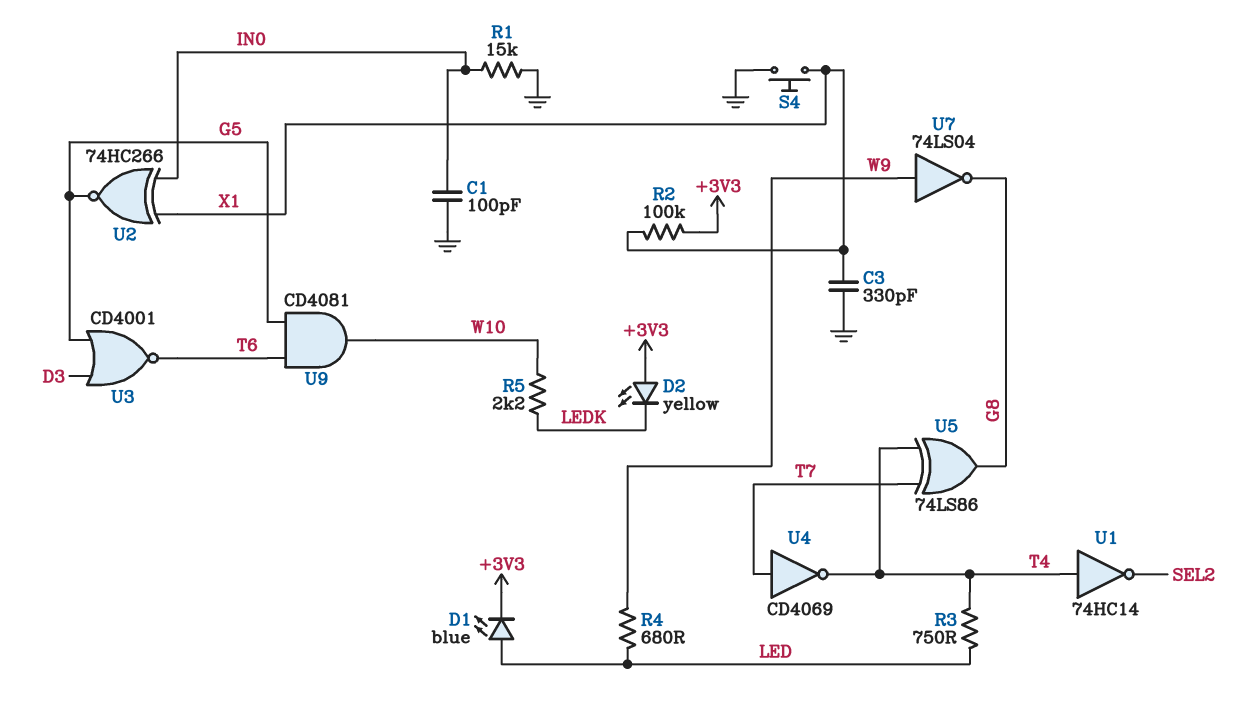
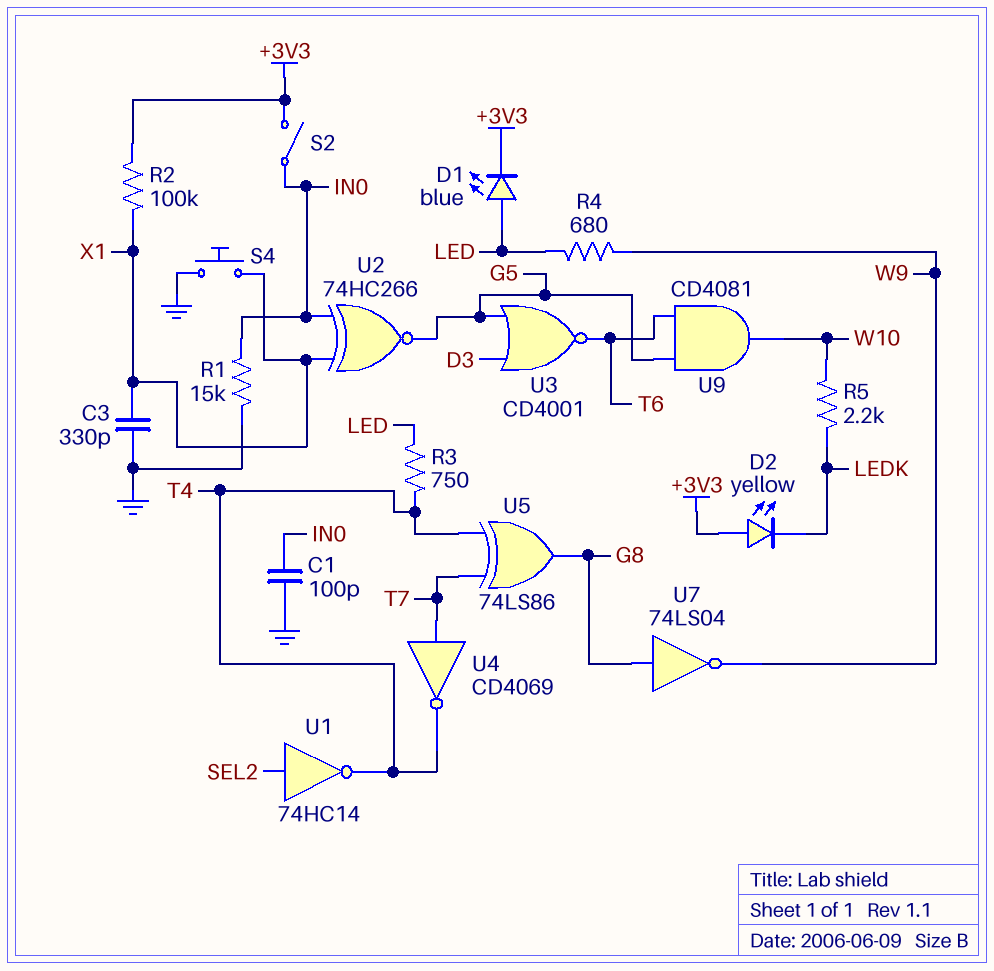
S2: none -> switch (+3V3, IN0)
U1: NOT 74HC14 (in T4, out SEL2) -> NOT 74HC14 (in SEL2, out T4)
U7: NOT 74LS04 (in W9, out G8) -> NOT 74LS04 (in G8, out W9)

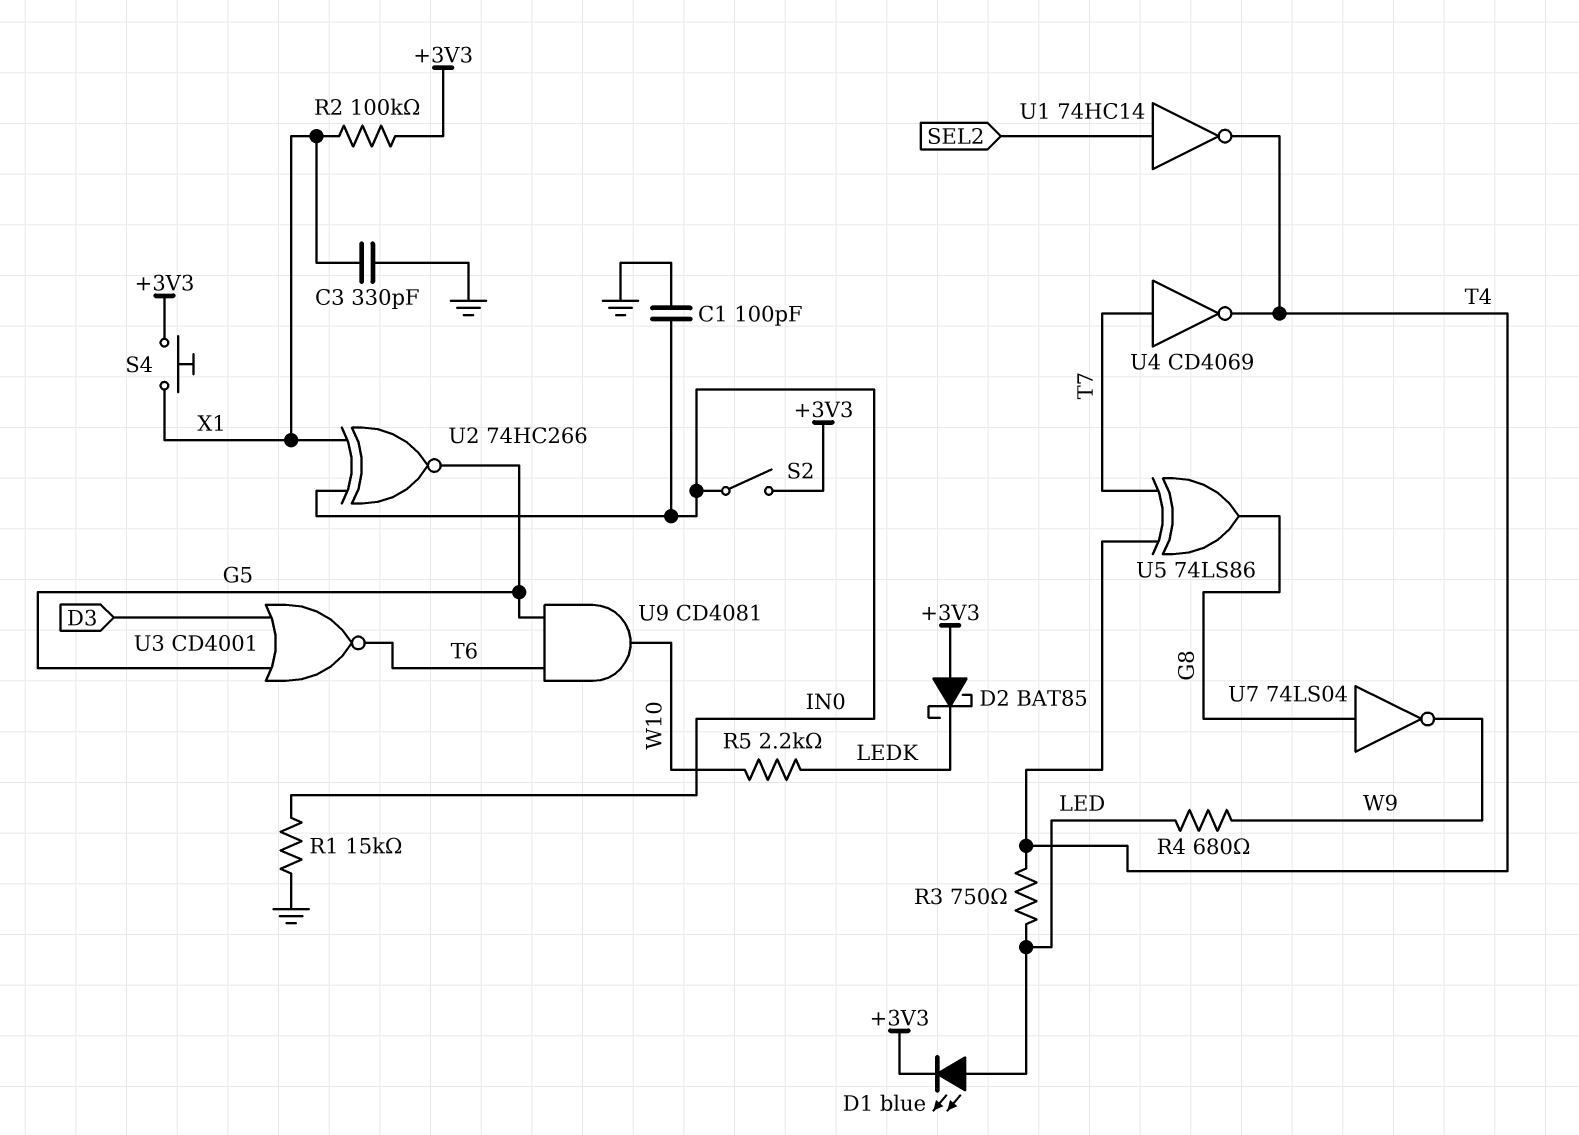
D2: LED yellow (A +3V3, K LEDK) -> schottky BAT85 (A +3V3, K LEDK)
S4: button (GND, X1) -> button (+3V3, X1)

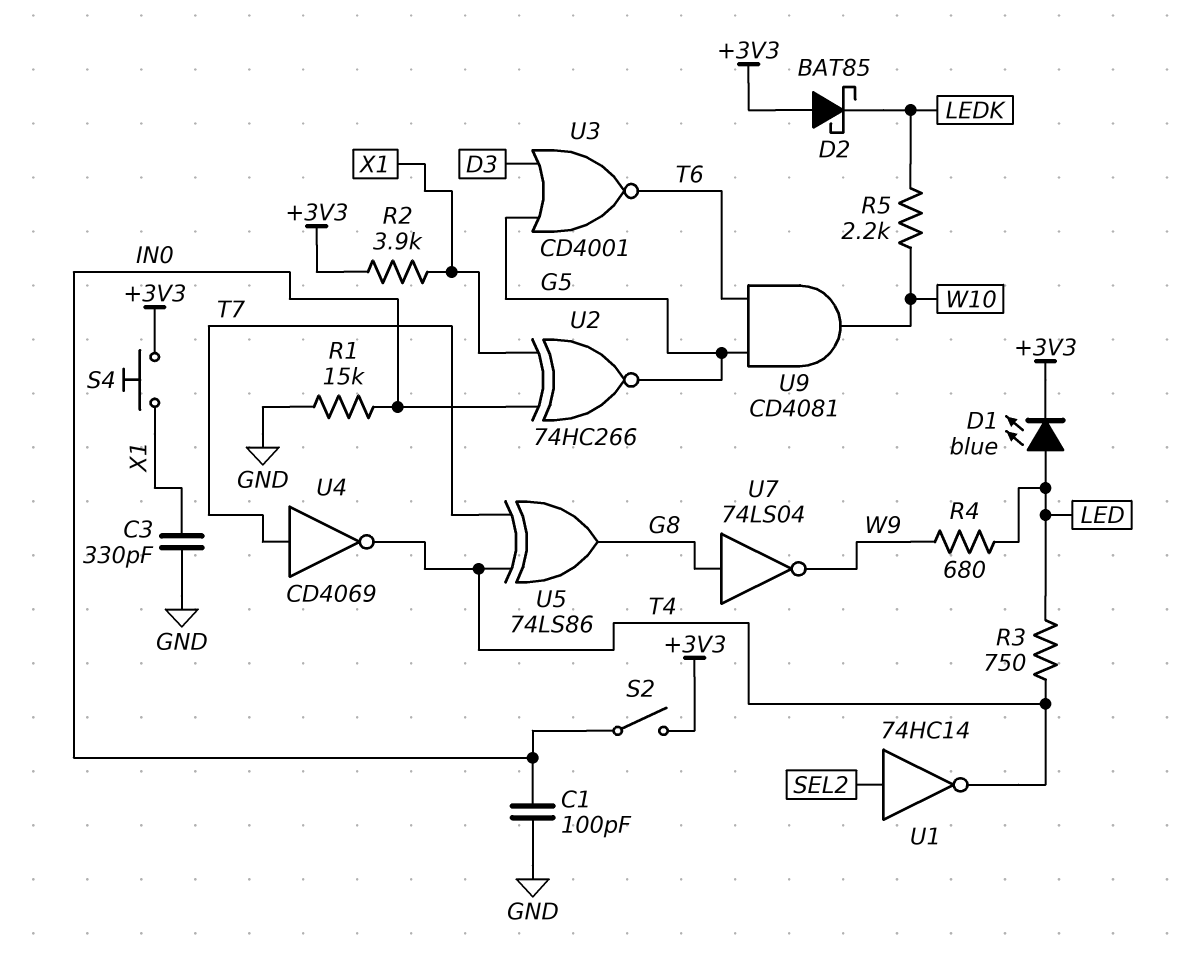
R2: 100k (+3V3, X1) -> 3.9k (+3V3, X1)

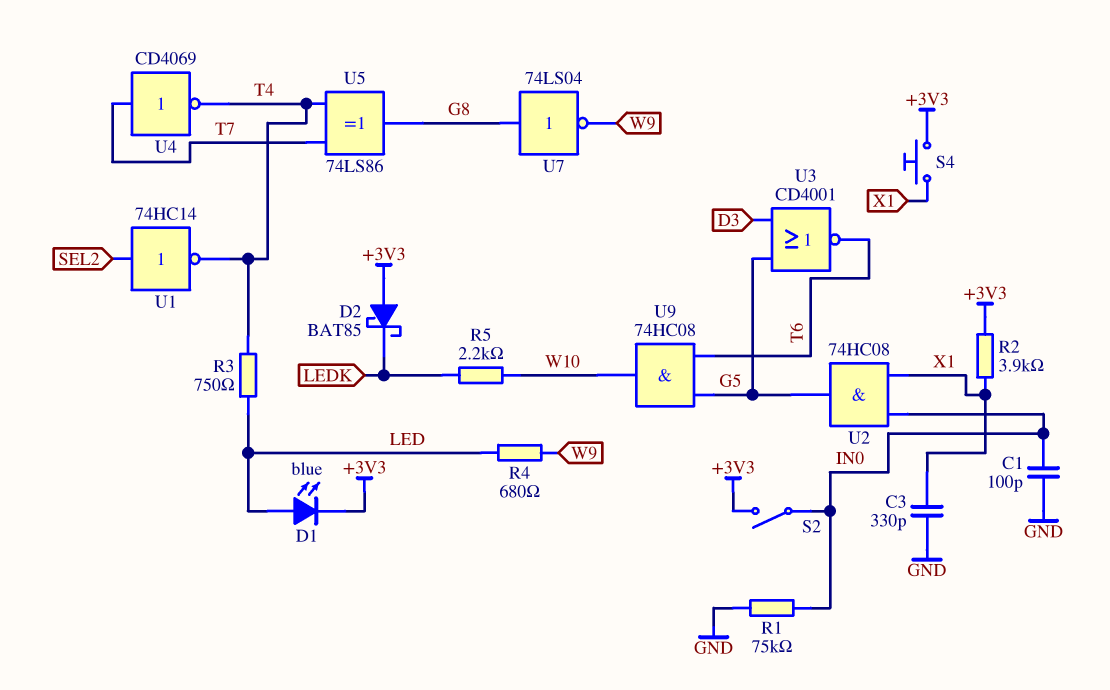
R1: 15k (GND, IN0) -> 75k (GND, IN0)
U2: XNOR 74HC266 (in IN0, in X1, out G5) -> AND 74HC08 (in IN0, in X1, out G5)
U9: AND CD4081 (in G5, in T6, out W10) -> AND 74HC08 (in G5, in T6, out W10)

